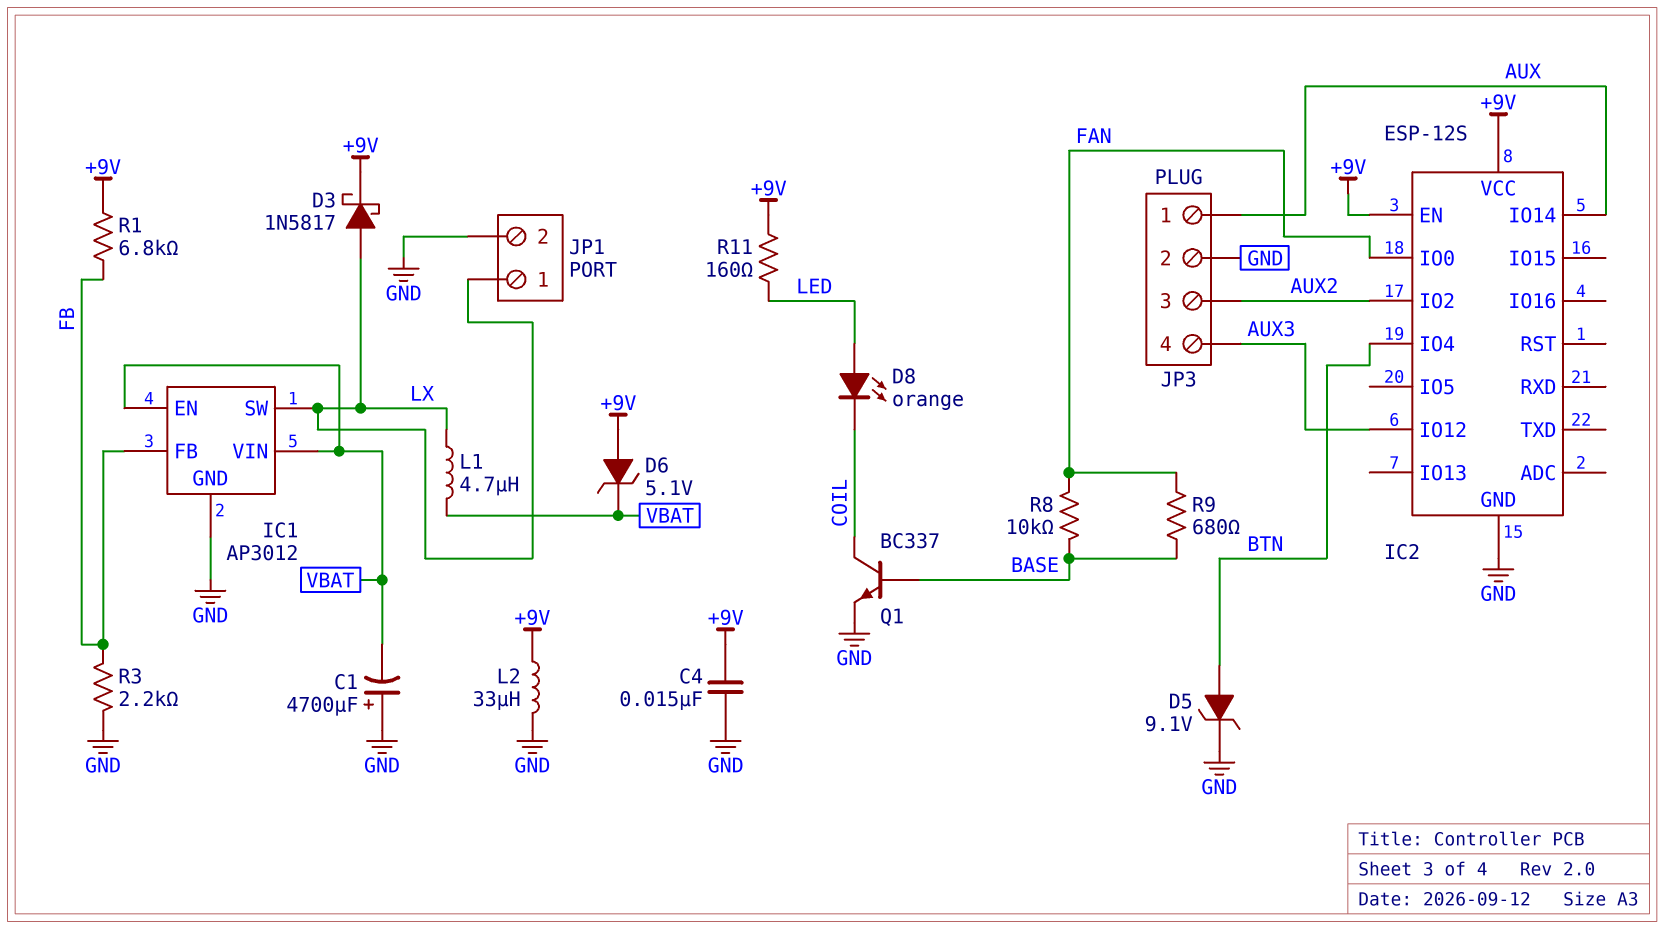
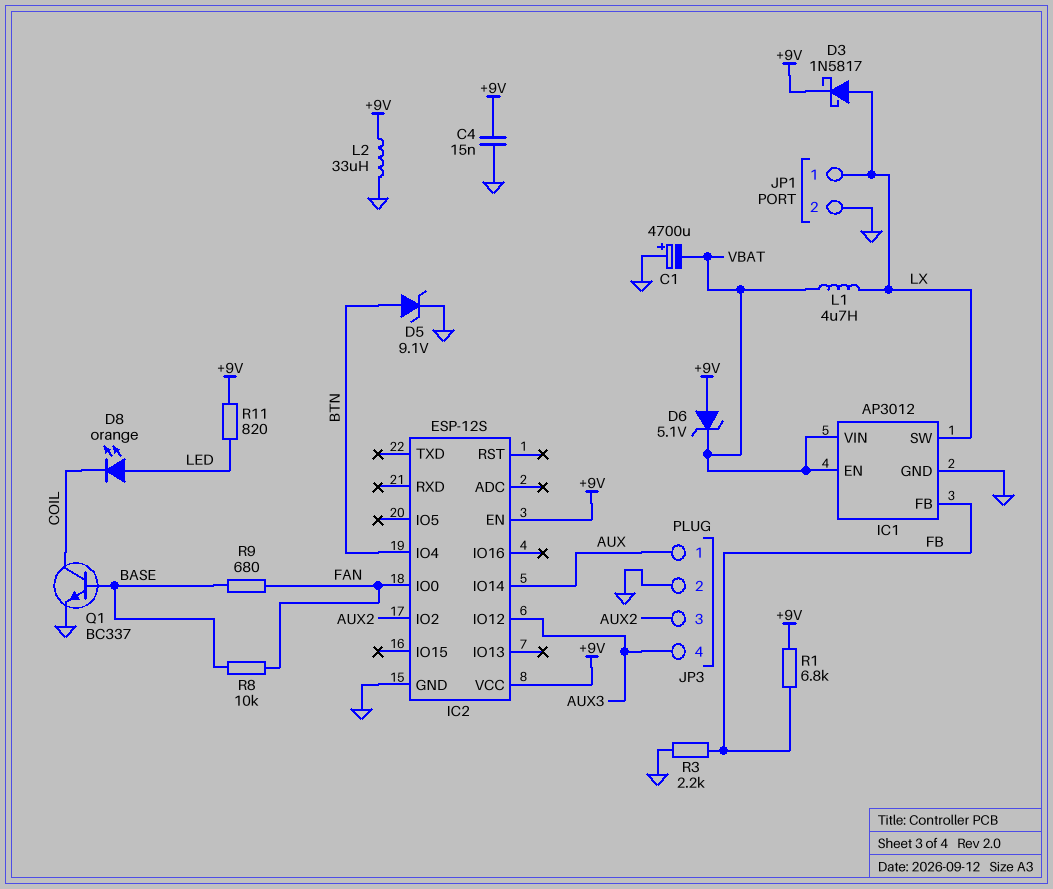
R11: 160 (+9V, LED) -> 820 (+9V, LED)

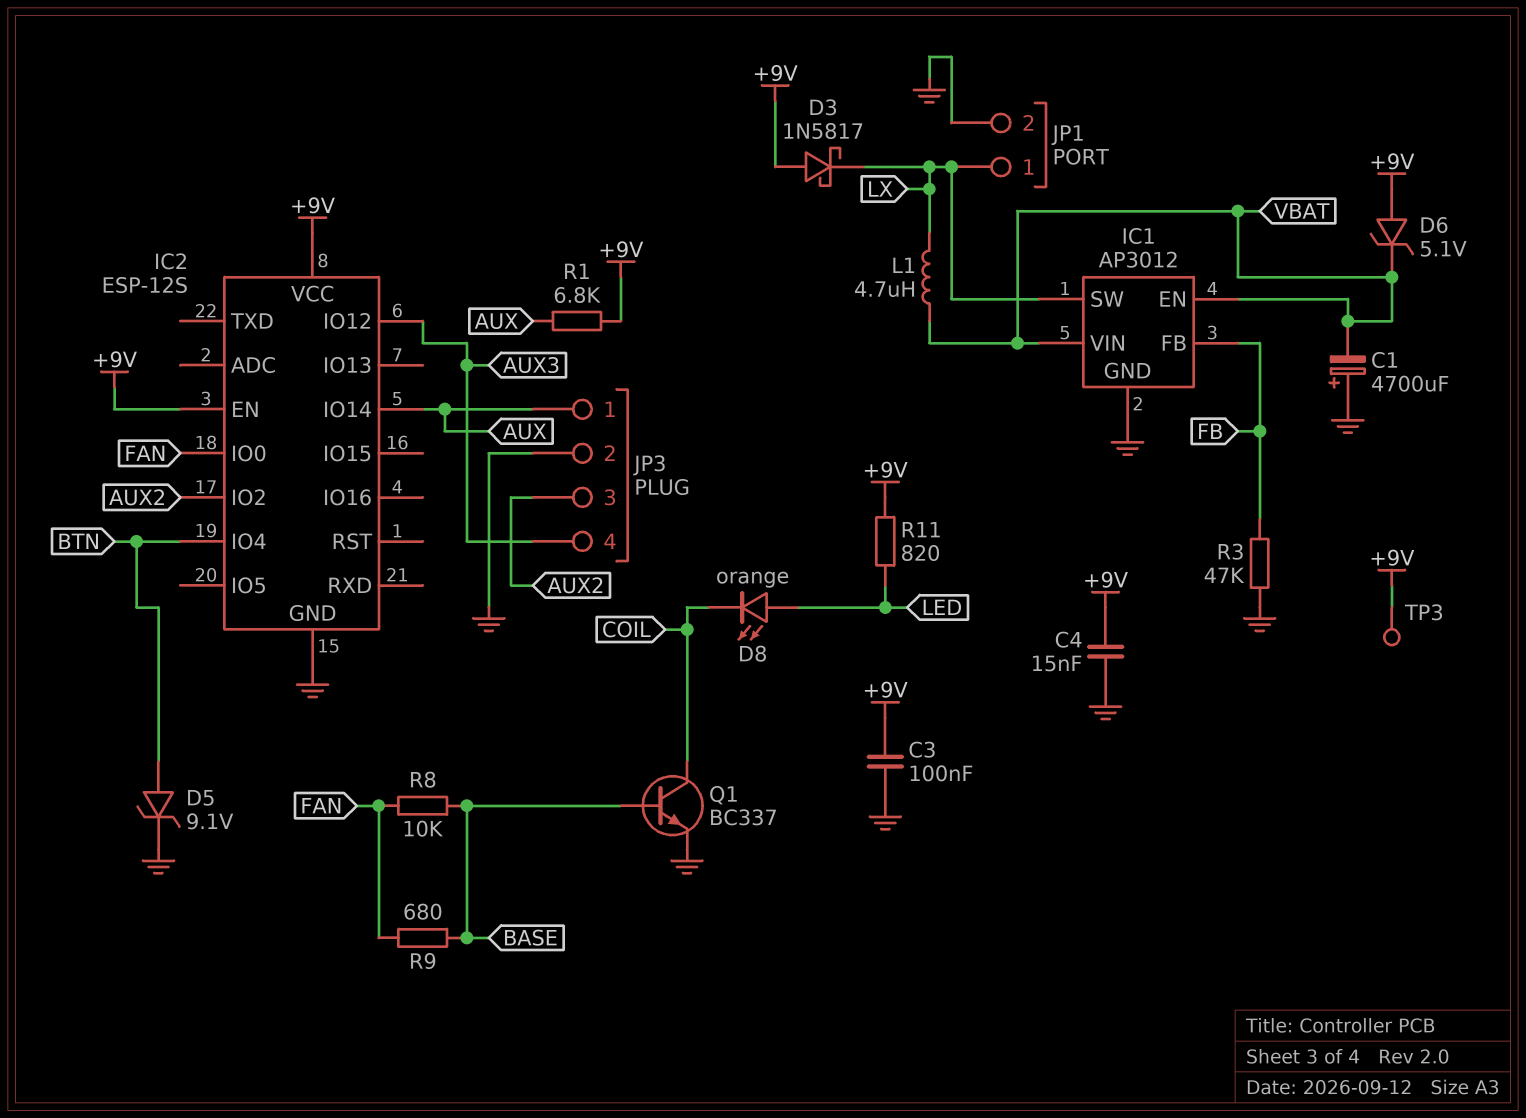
C3: none -> 100nF (+9V, GND)
D3: schottky 1N5817 (A LX, K +9V) -> schottky 1N5817 (A +9V, K LX)
L2: 33uH (+9V, GND) -> none
R1: 6.8k (+9V, FB) -> 6.8k (+9V, AUX)
R3: 2.2k (FB, GND) -> 47k (FB, GND)
TP3: none -> test point (+9V)

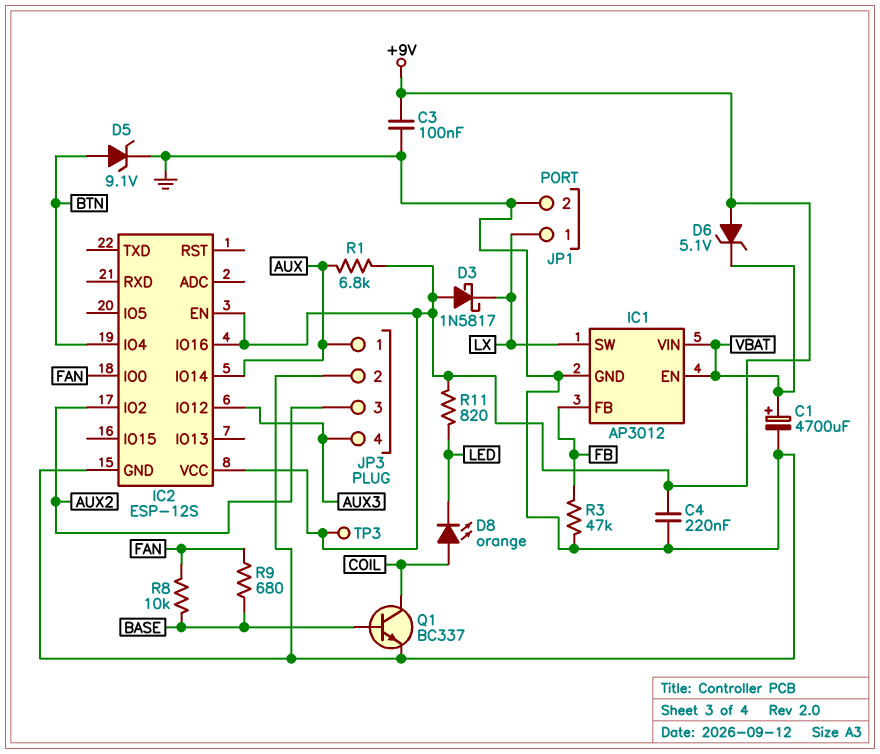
C1: 4700uF (plus GND, minus VBAT) -> 4700uF (plus VBAT, minus GND)
C4: 15nF (+9V, GND) -> 220nF (+9V, GND)
D8: LED orange (A LED, K COIL) -> LED orange (A COIL, K LED)
IC2 pin IO16: none -> +9V
L1: 4.7uH (LX, VBAT) -> none

